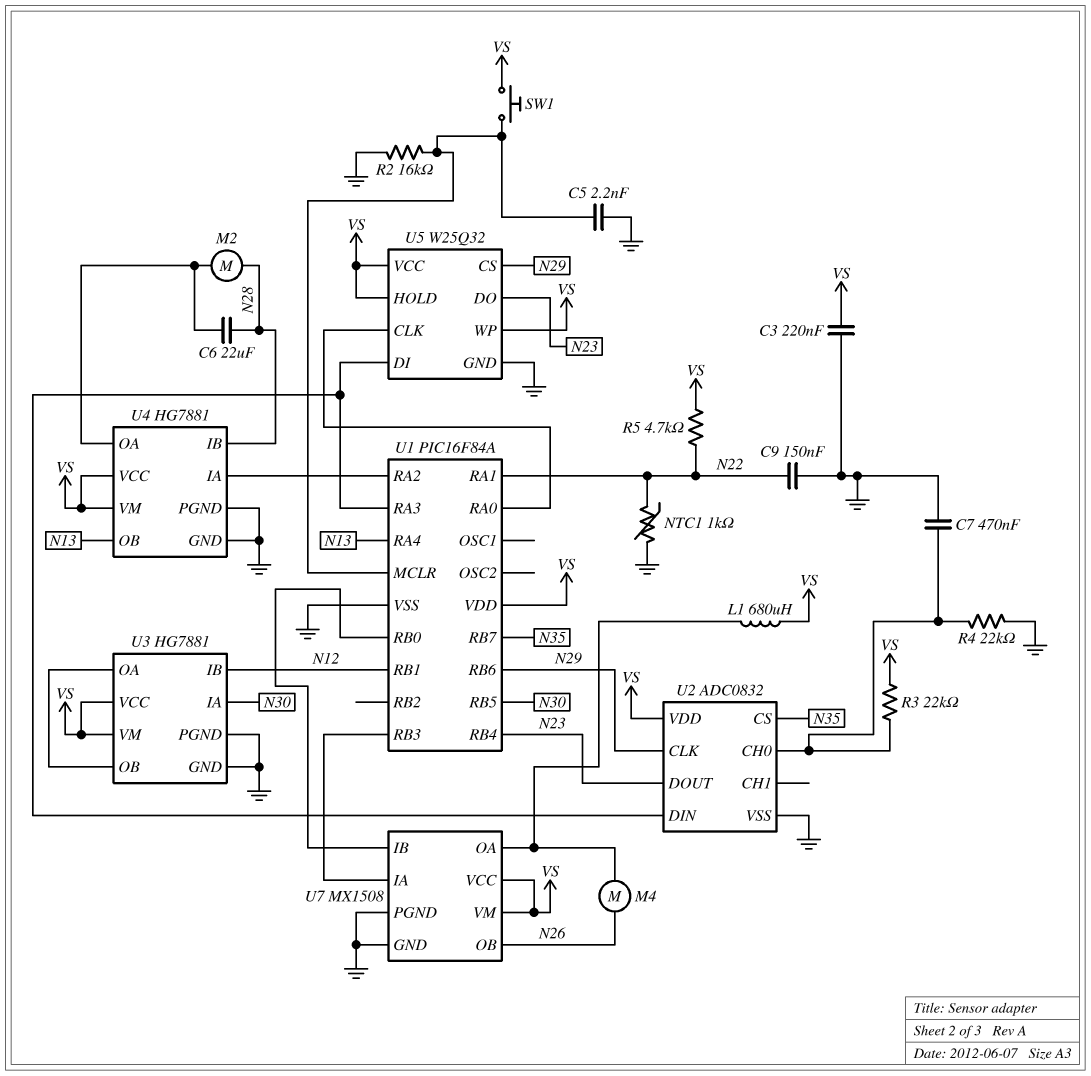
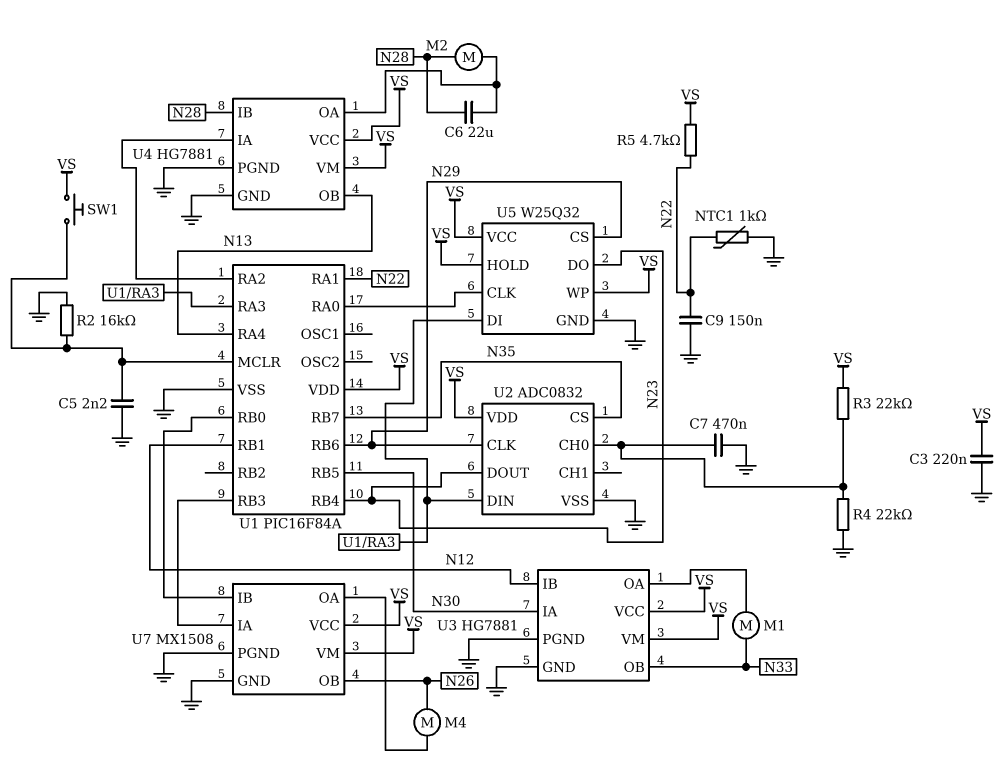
L1: 680uH (U7/OA, VS) -> none
M1: none -> motor (N33, U3/OA)
U3 pin OB: U3/OA -> N33

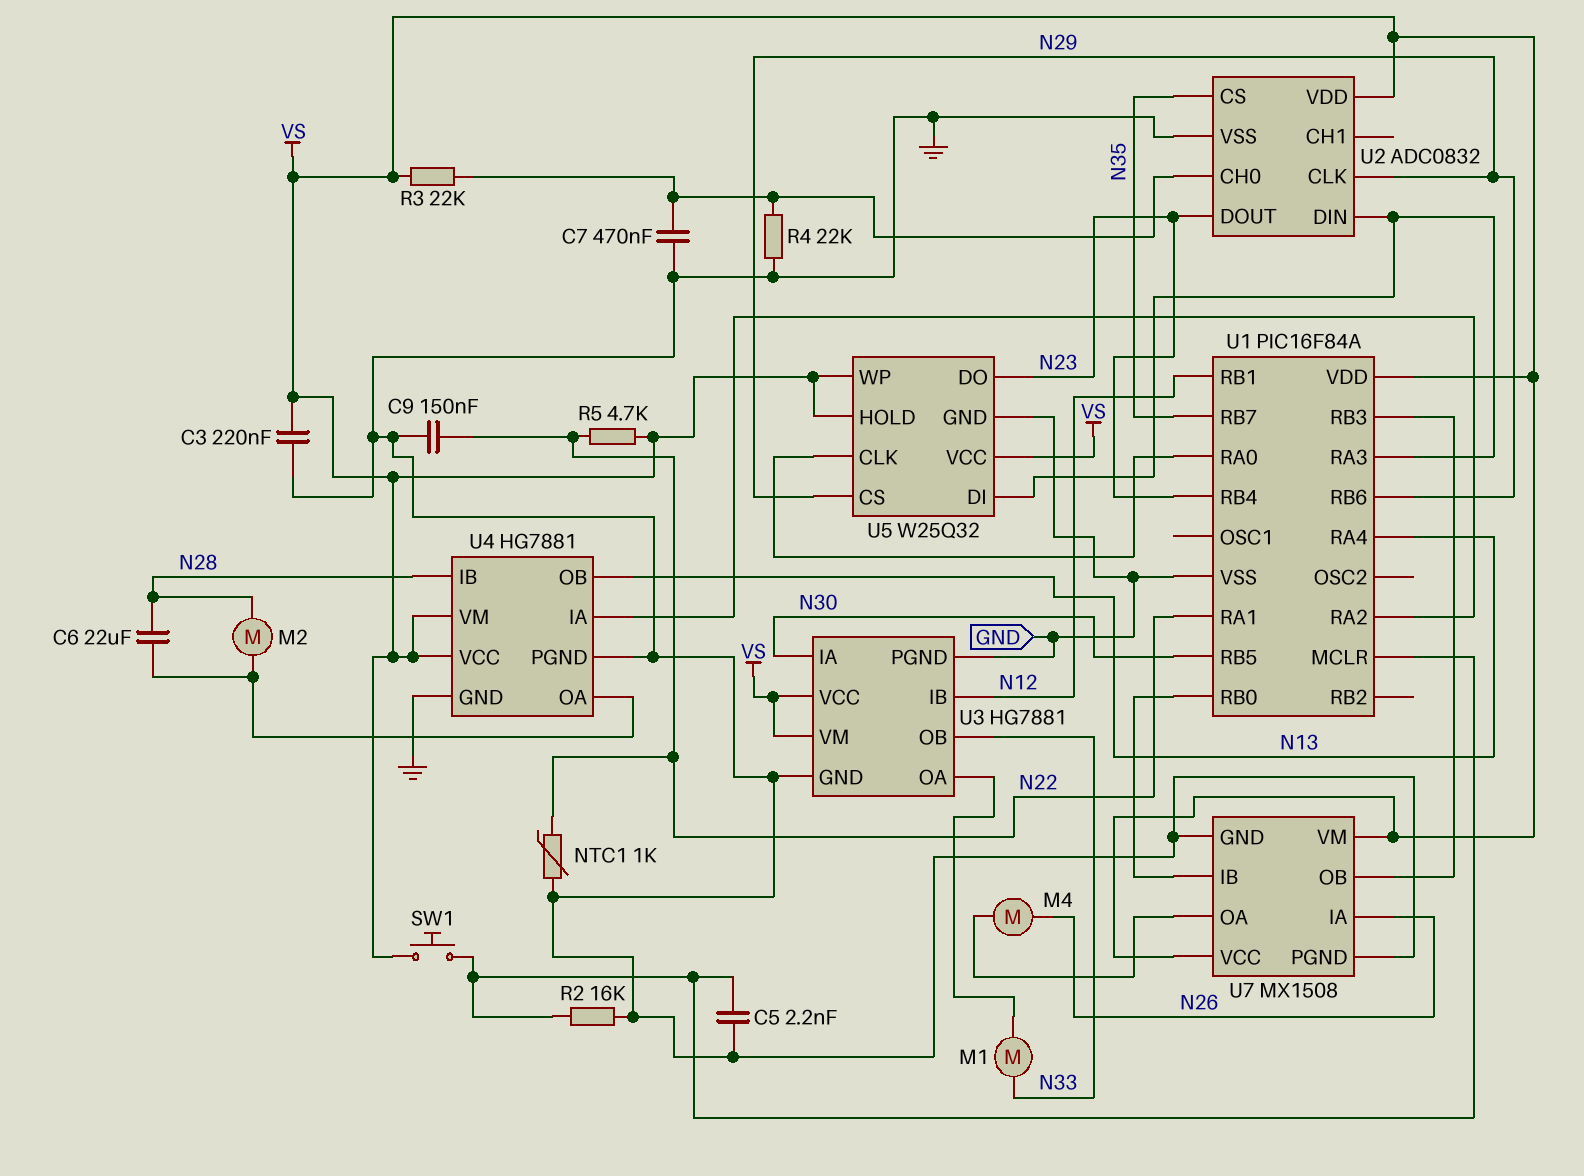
U7 pin IA: U1/RB3 -> N26
U7 pin OB: N26 -> U1/RB3

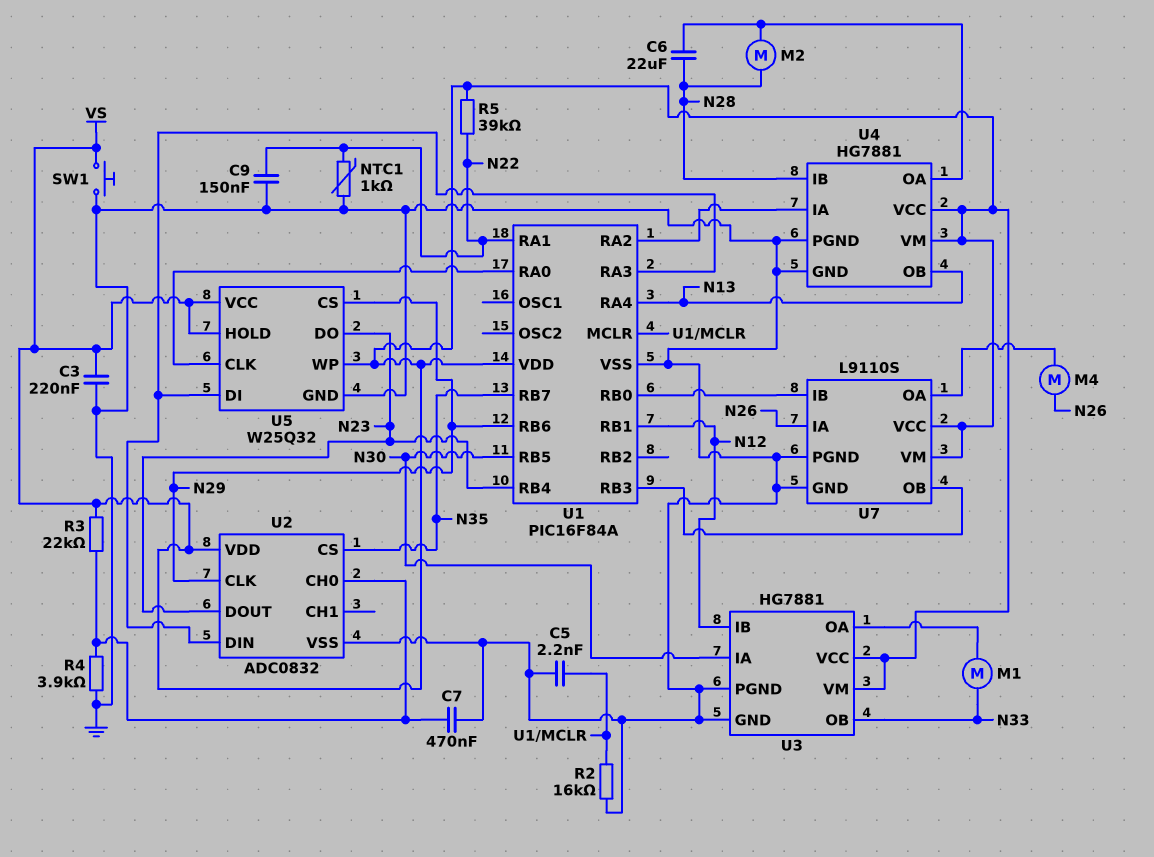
R4: 22k (GND, U2/CH0) -> 3.9k (GND, U2/CH0)
R5: 4.7k (N22, VS) -> 39k (N22, VS)
SW1: button (U1/MCLR, VS) -> button (GND, VS)
U7: MX1508 -> L9110S

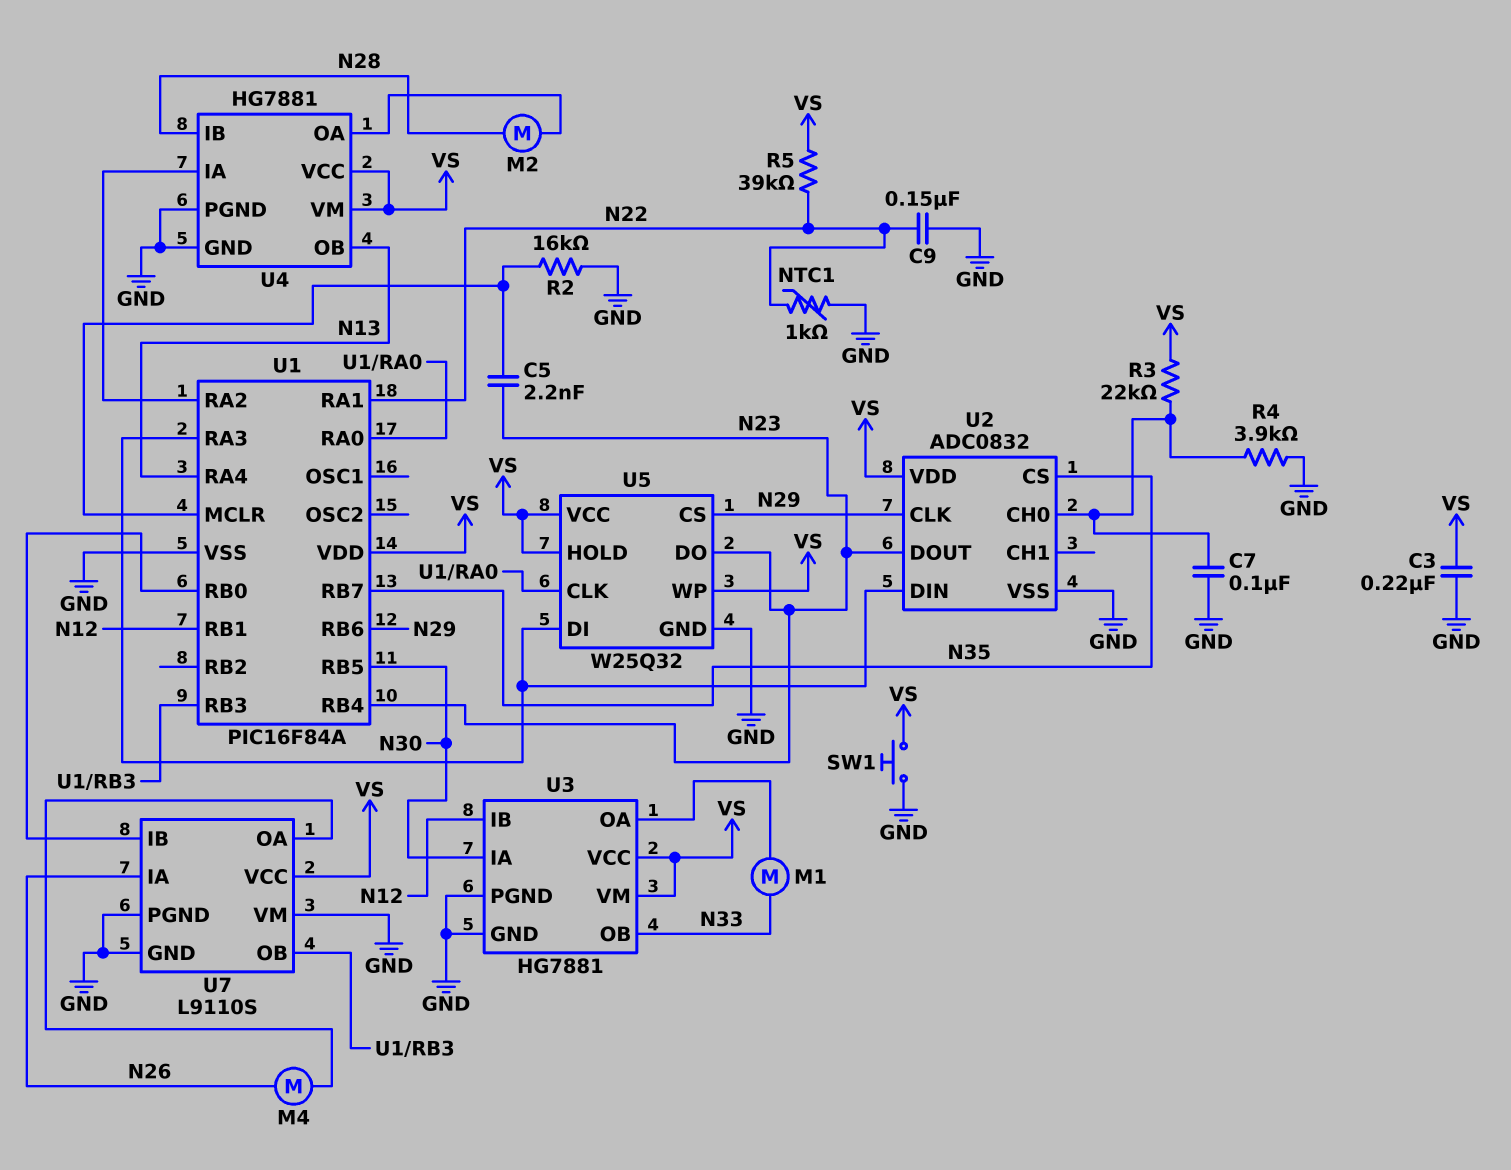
C5: 2.2nF (GND, U1/MCLR) -> 2.2nF (N23, U1/MCLR)
C6: 22uF (N28, U4/OA) -> none
C7: 470nF (GND, U2/CH0) -> 100nF (GND, U2/CH0)
U7 pin VM: VS -> GND

